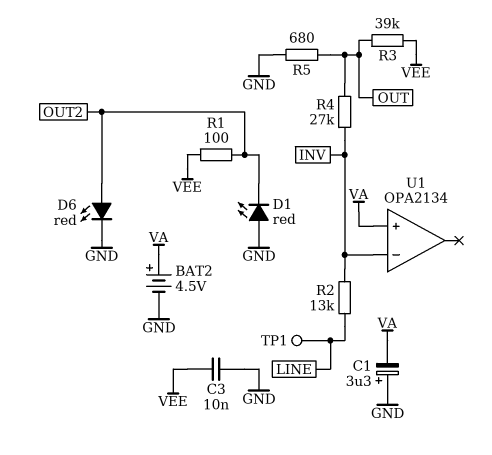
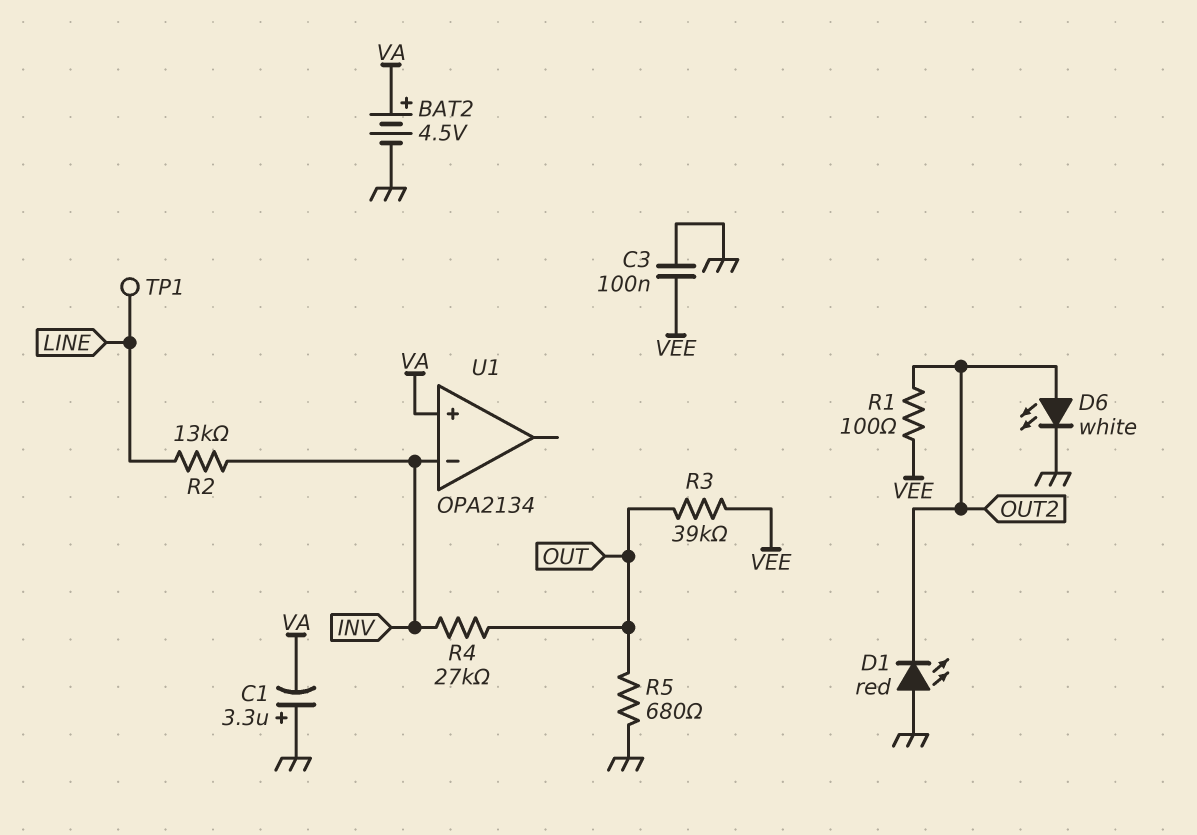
C3: 10nF (GND, VEE) -> 100nF (GND, VEE)
D6: LED red (A OUT2, K GND) -> LED white (A OUT2, K GND)

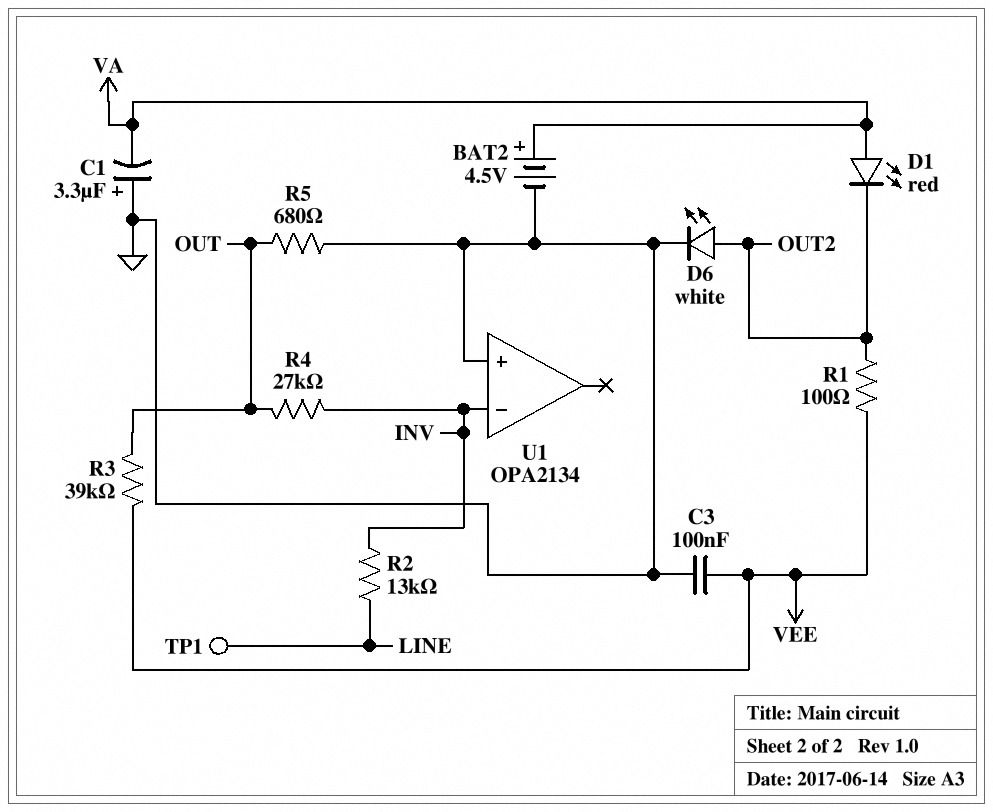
D1: LED red (A GND, K OUT2) -> LED red (A VA, K OUT2)
U1 pin in+: VA -> GND

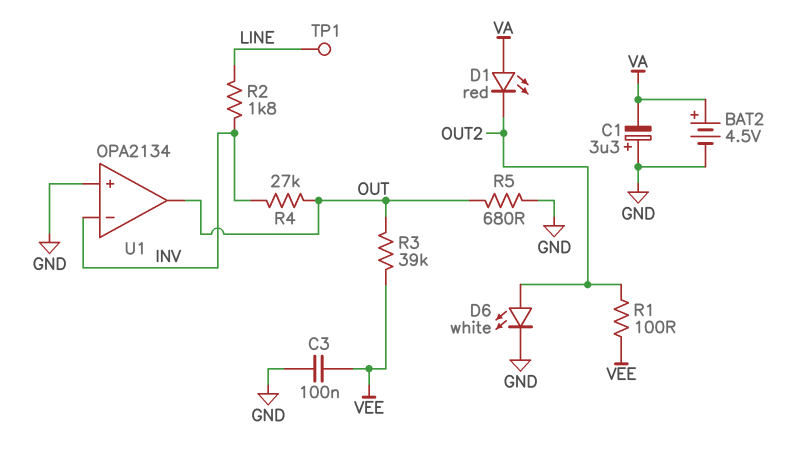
R2: 13k (INV, LINE) -> 1.8k (INV, LINE)
U1 pin out: none -> OUT

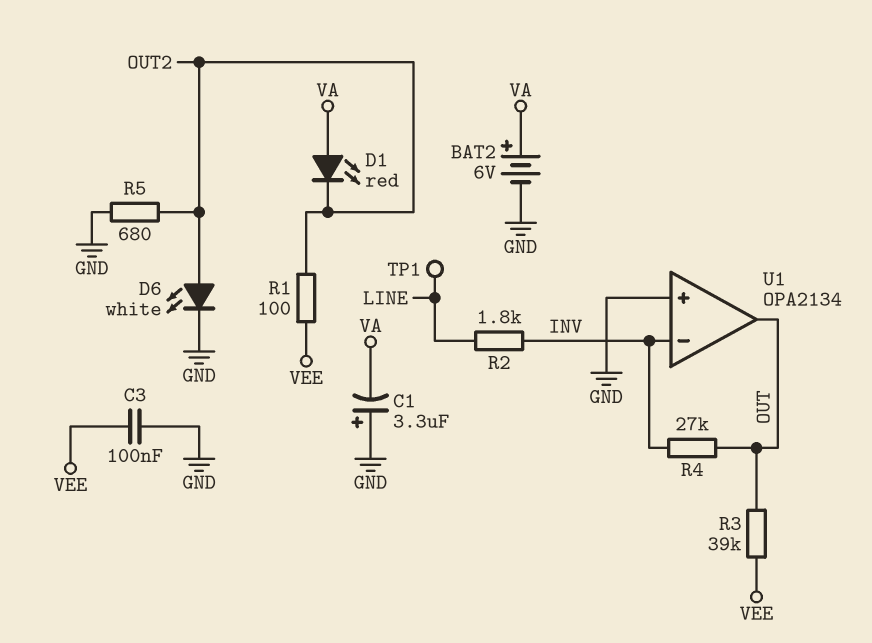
BAT2: 4.5V (plus VA, minus GND) -> 6V (plus VA, minus GND)
R5: 680 (GND, OUT) -> 680 (GND, OUT2)

